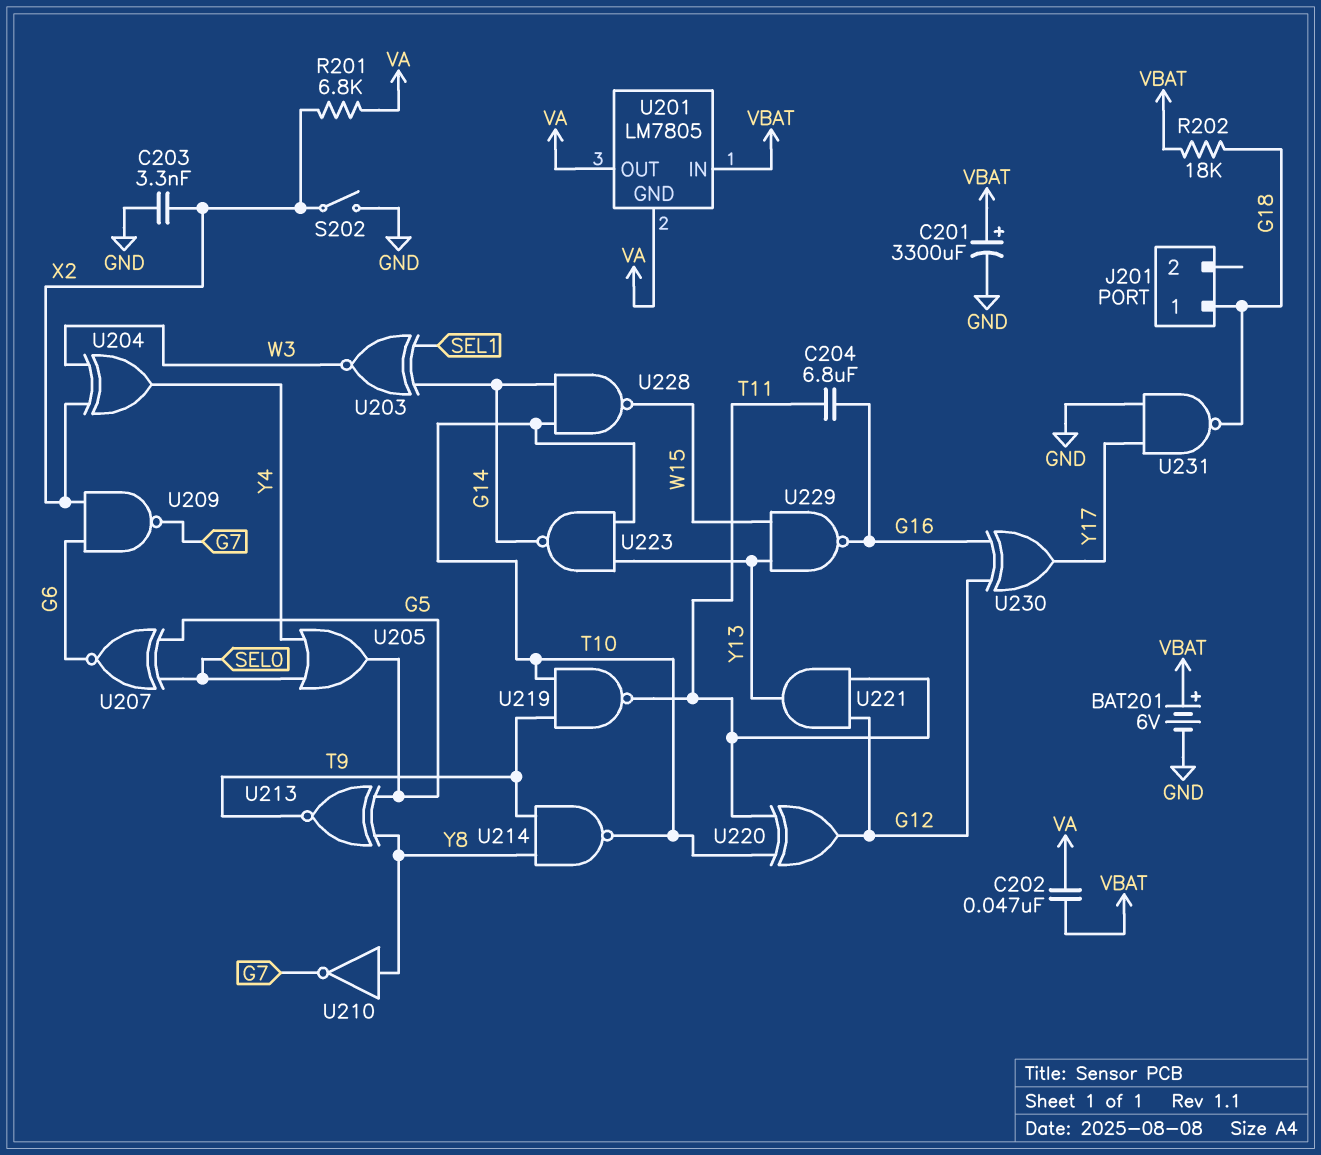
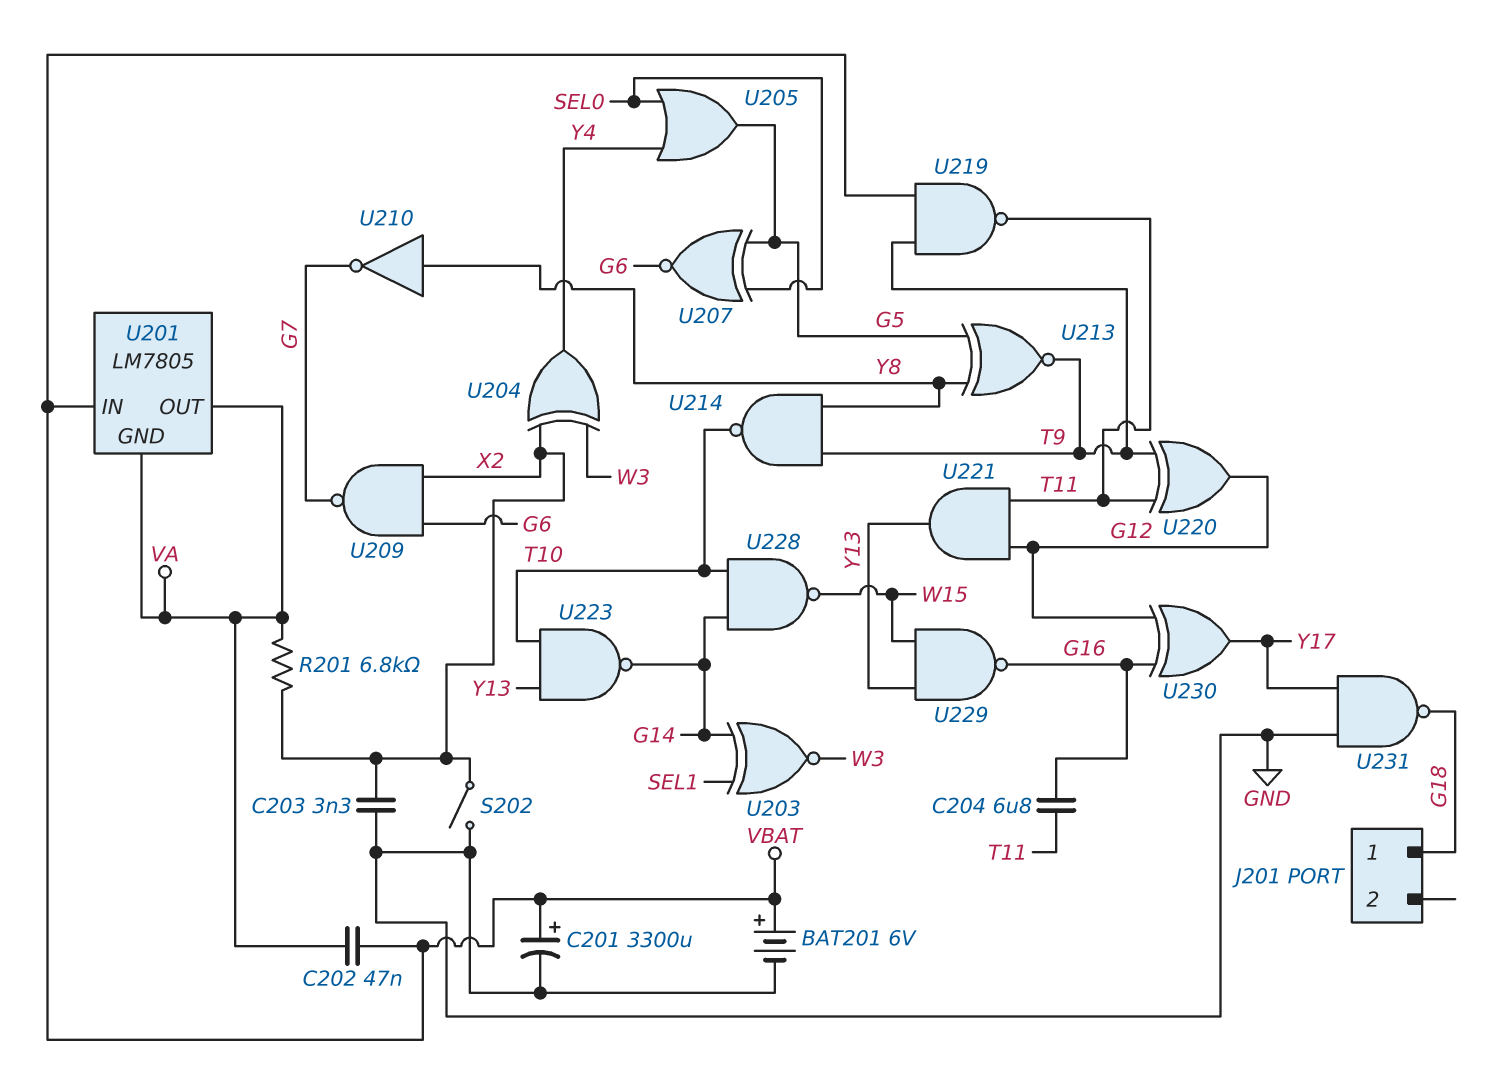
R202: 18k (G18, VBAT) -> none
U219: NAND (in T9, in T10, out T11) -> NAND (in T9, in VBAT, out T11)
U220: XOR (in T10, in T11, out G12) -> XOR (in T9, in T11, out G12)

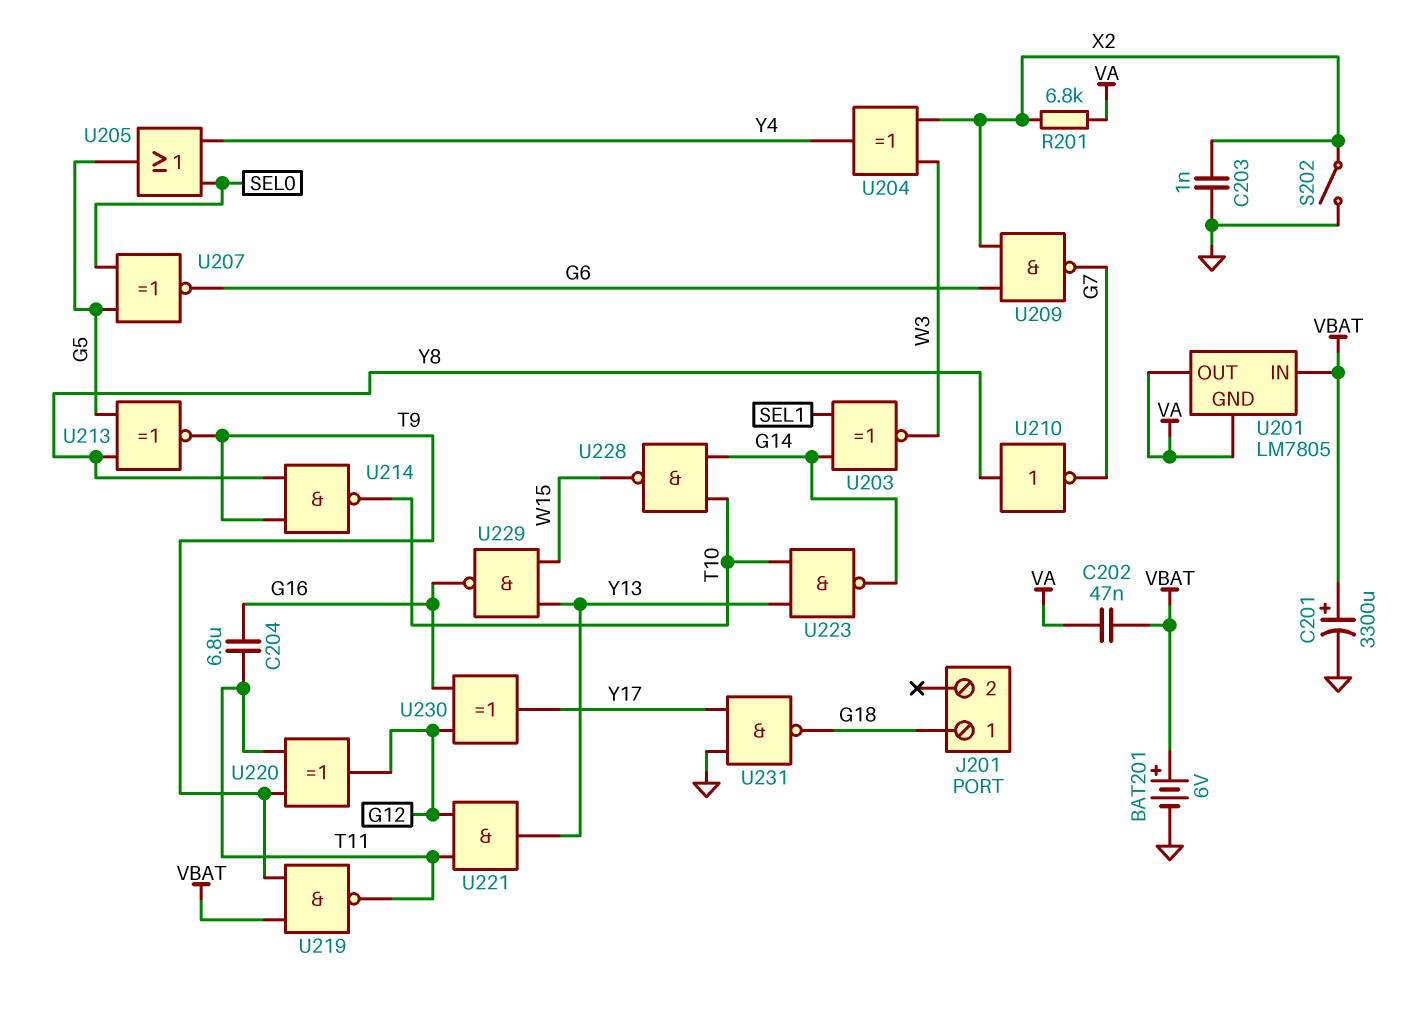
C203: 3.3nF (GND, X2) -> 1nF (GND, X2)

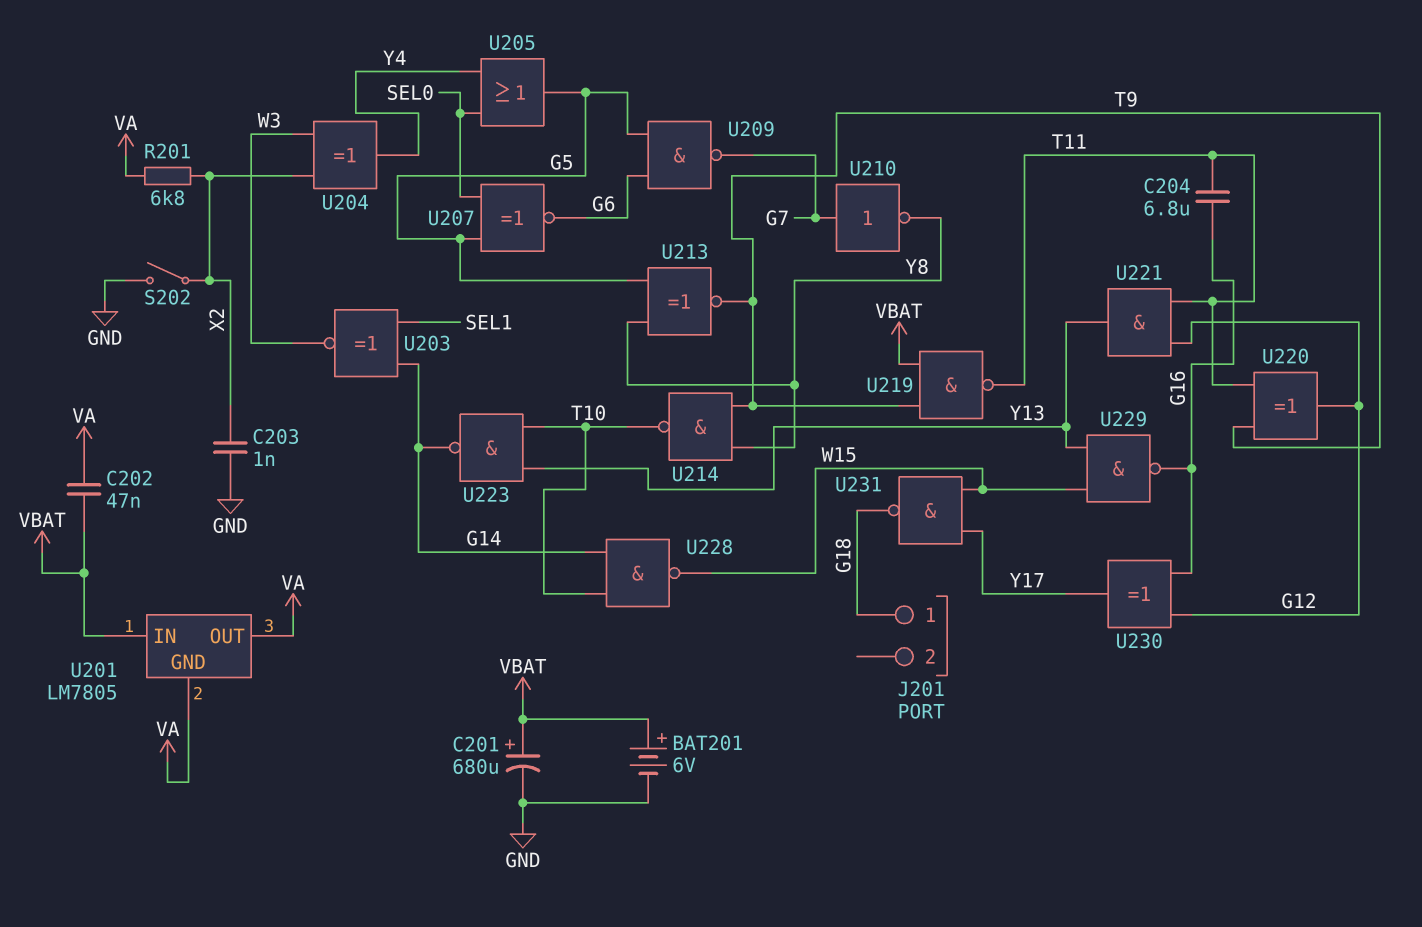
C201: 3300uF (plus VBAT, minus GND) -> 680uF (plus VBAT, minus GND)
U209: NAND (in G6, in X2, out G7) -> NAND (in G5, in G6, out G7)
U210: NOT (in Y8, out G7) -> NOT (in G7, out Y8)
U231: NAND (in GND, in Y17, out G18) -> NAND (in W15, in Y17, out G18)

